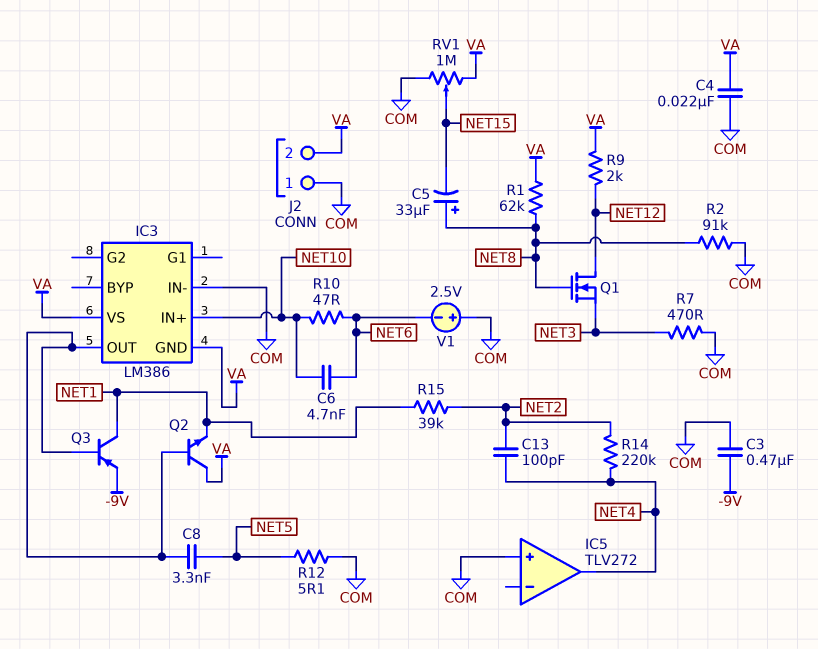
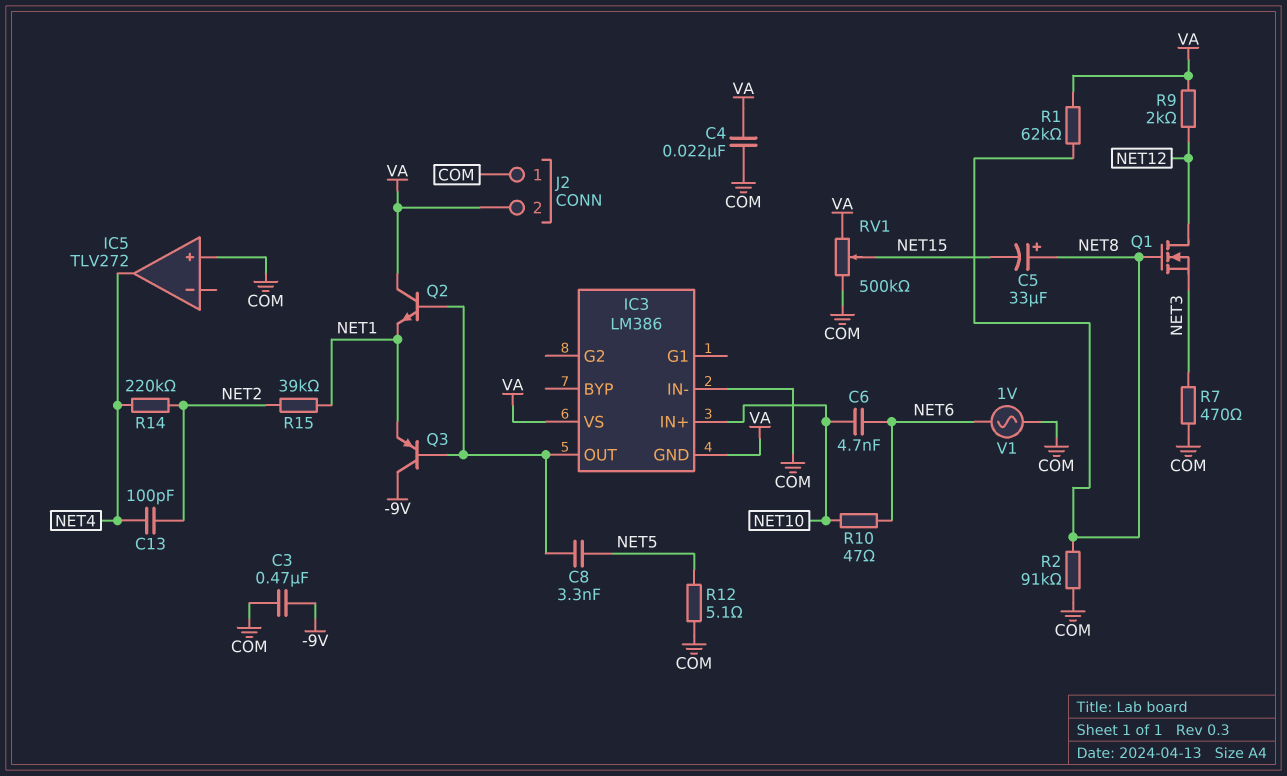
Q3: PNP (B IC3/OUT, C NET1, E -9V) -> PNP (B IC3/OUT, C -9V, E NET1)
RV1: 1M (COM, VA, wiper NET15) -> 500k (COM, VA, wiper NET15)
V1: 2.5V (plus COM, minus NET6) -> AC 1V (COM, NET6)

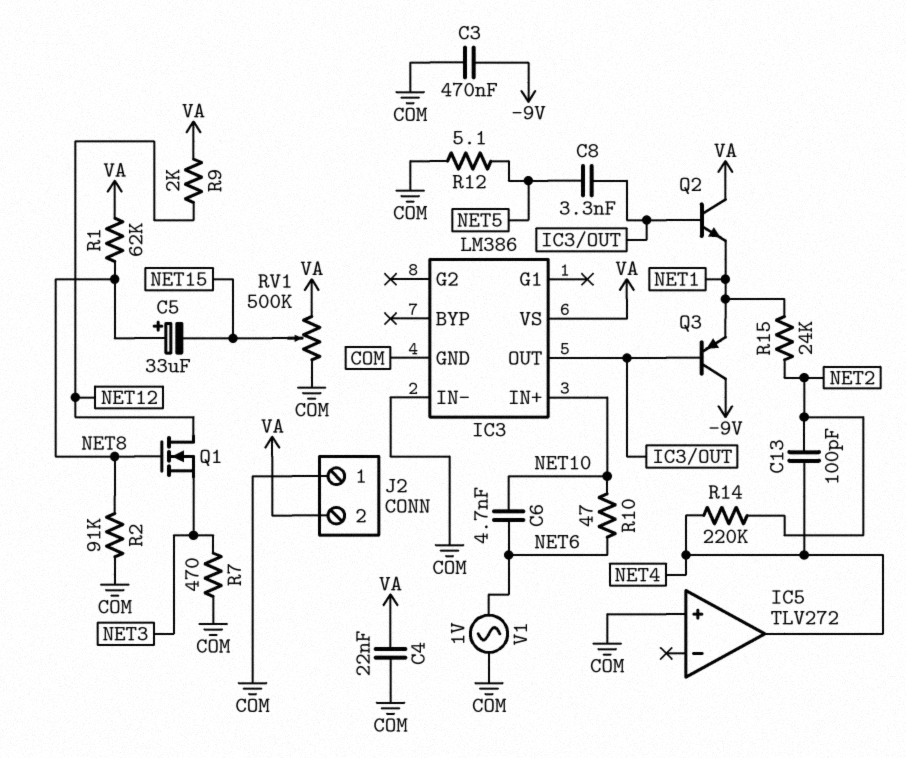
IC3 pin GND: VA -> COM
R15: 39k (NET1, NET2) -> 24k (NET1, NET2)

